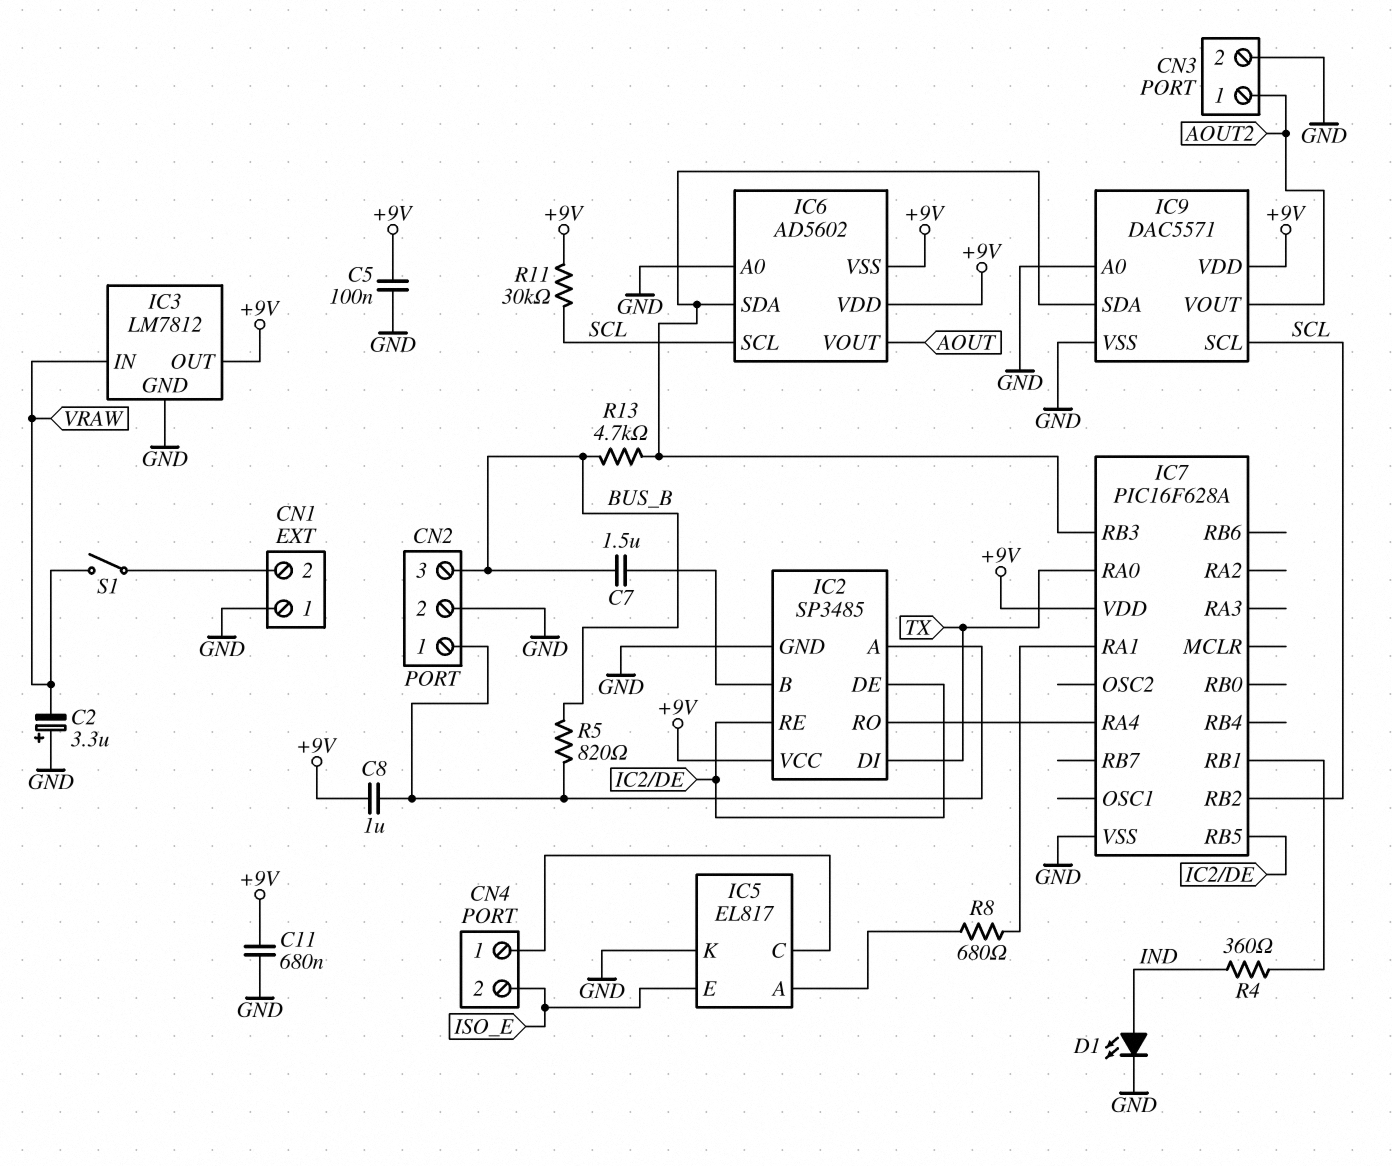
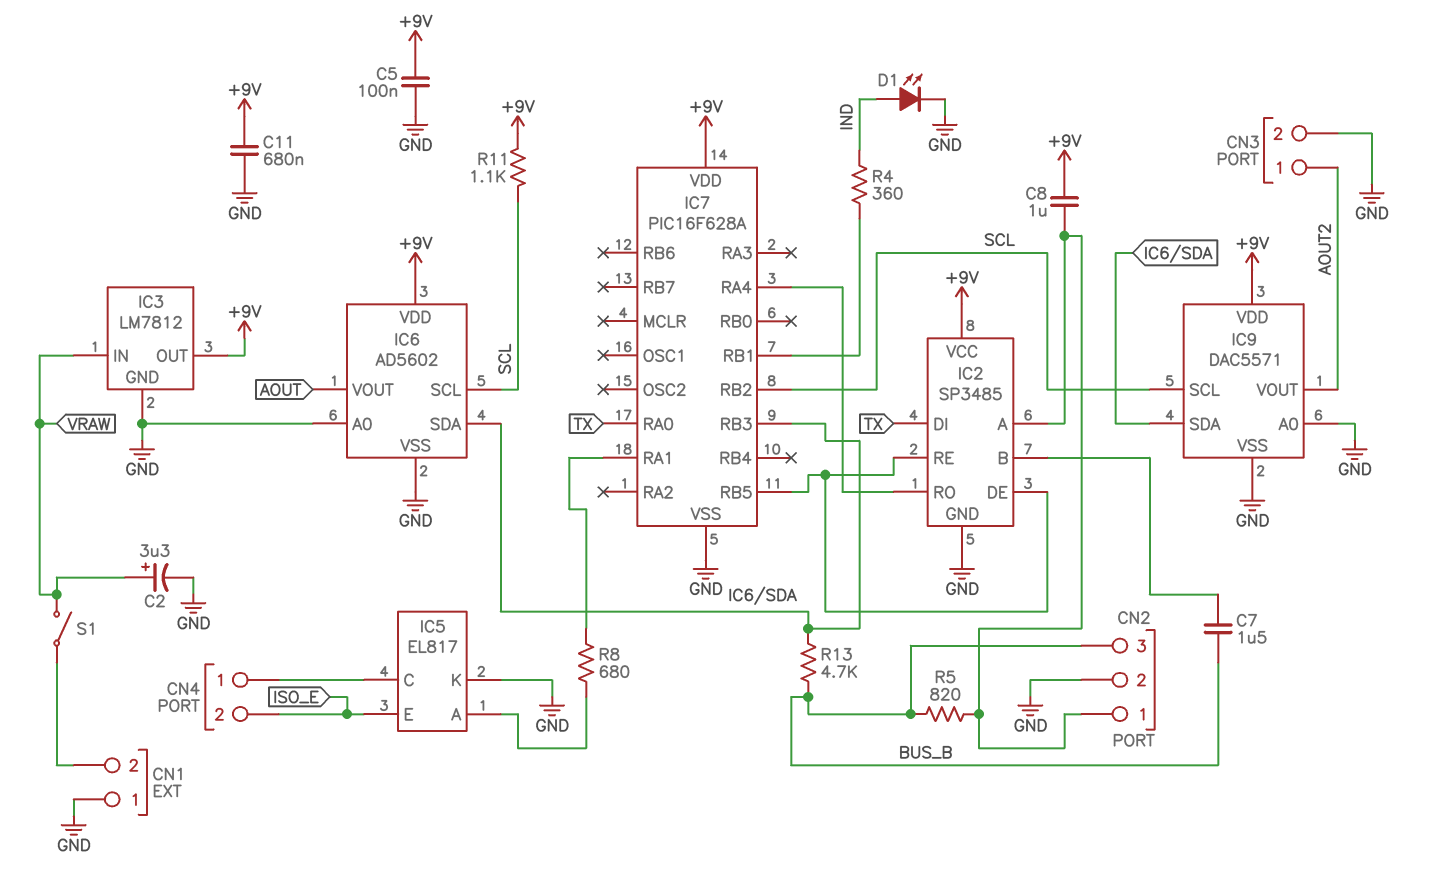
C2: 3.3uF (plus GND, minus VRAW) -> 3.3uF (plus VRAW, minus GND)
IC6 pin VSS: +9V -> GND
R11: 30k (+9V, SCL) -> 1.1k (+9V, SCL)

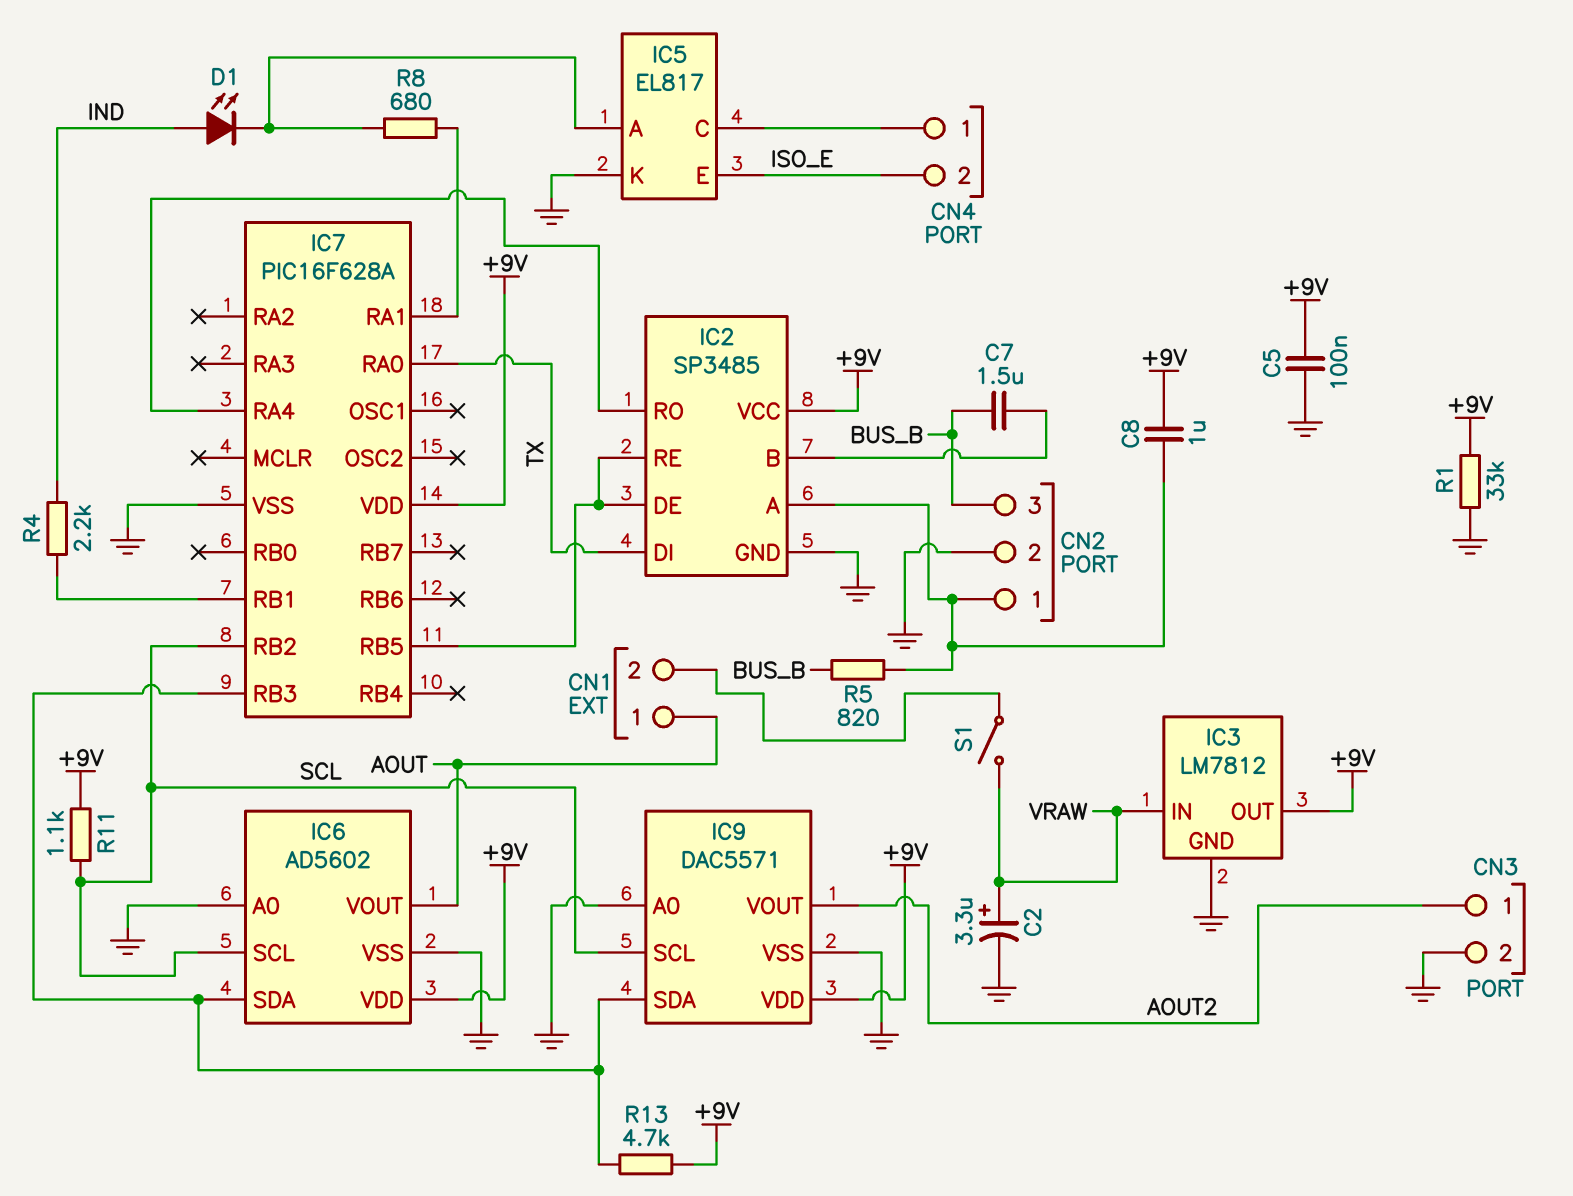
C11: 680nF (+9V, GND) -> none
CN1 pin 1: GND -> AOUT
D1: LED (A IND, K GND) -> LED (A IND, K IC5/A)
R1: none -> 33k (+9V, GND)
R4: 360 (IC7/RB1, IND) -> 2.2k (IC7/RB1, IND)
R13: 4.7k (BUS_B, IC6/SDA) -> 4.7k (+9V, IC6/SDA)

